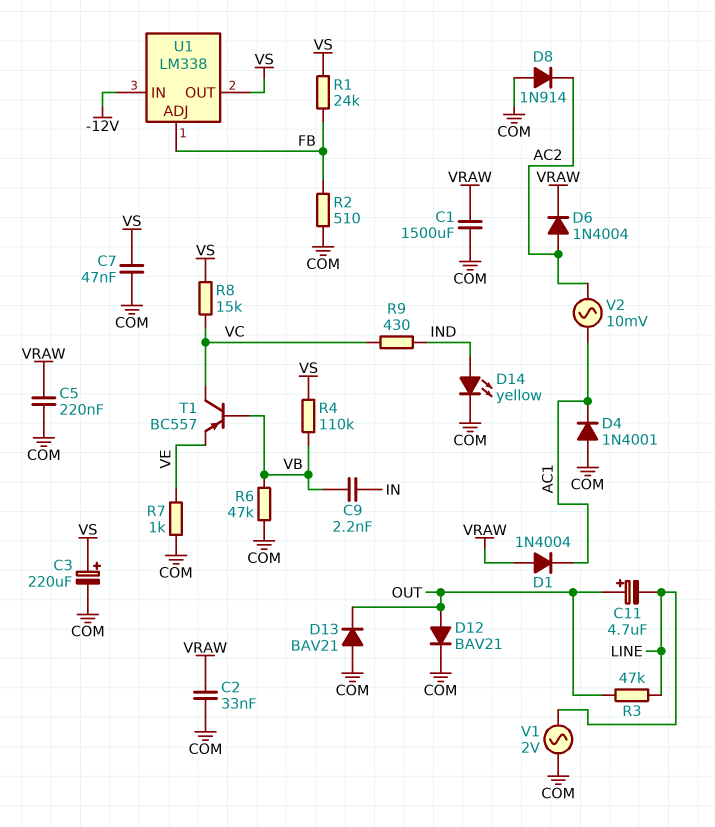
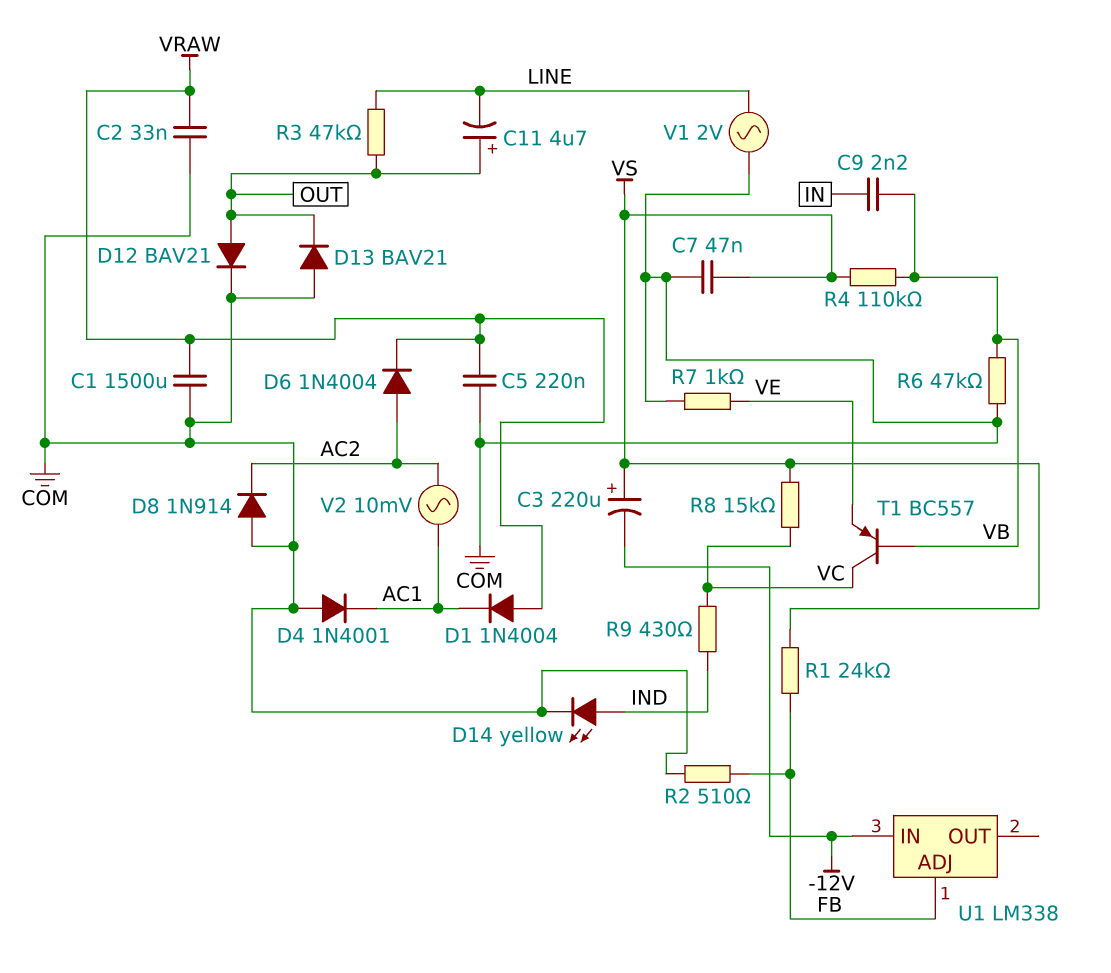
C3: 220uF (plus VS, minus COM) -> 220uF (plus VS, minus -12V)
U1 pin OUT: VS -> none

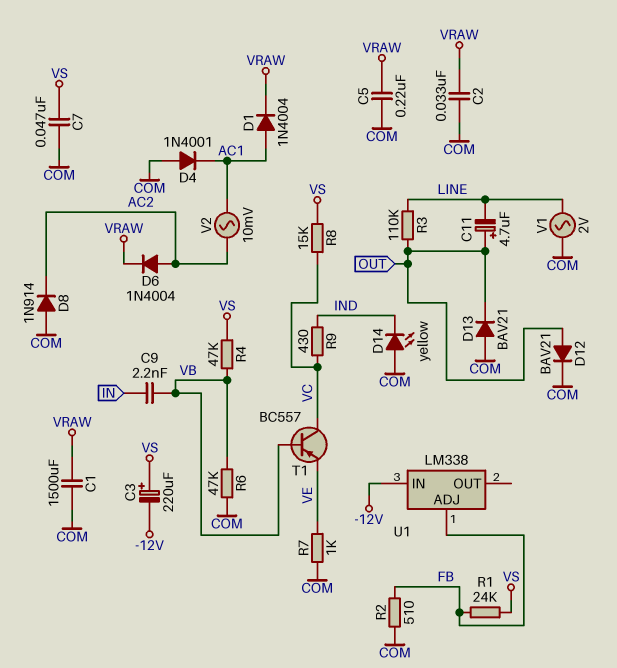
D1: diode 1N4004 (A VRAW, K AC1) -> diode 1N4004 (A AC1, K VRAW)
D14: LED yellow (A IND, K COM) -> LED yellow (A COM, K IND)
R3: 47k (LINE, OUT) -> 110k (LINE, OUT)
R4: 110k (VB, VS) -> 47k (VB, VS)

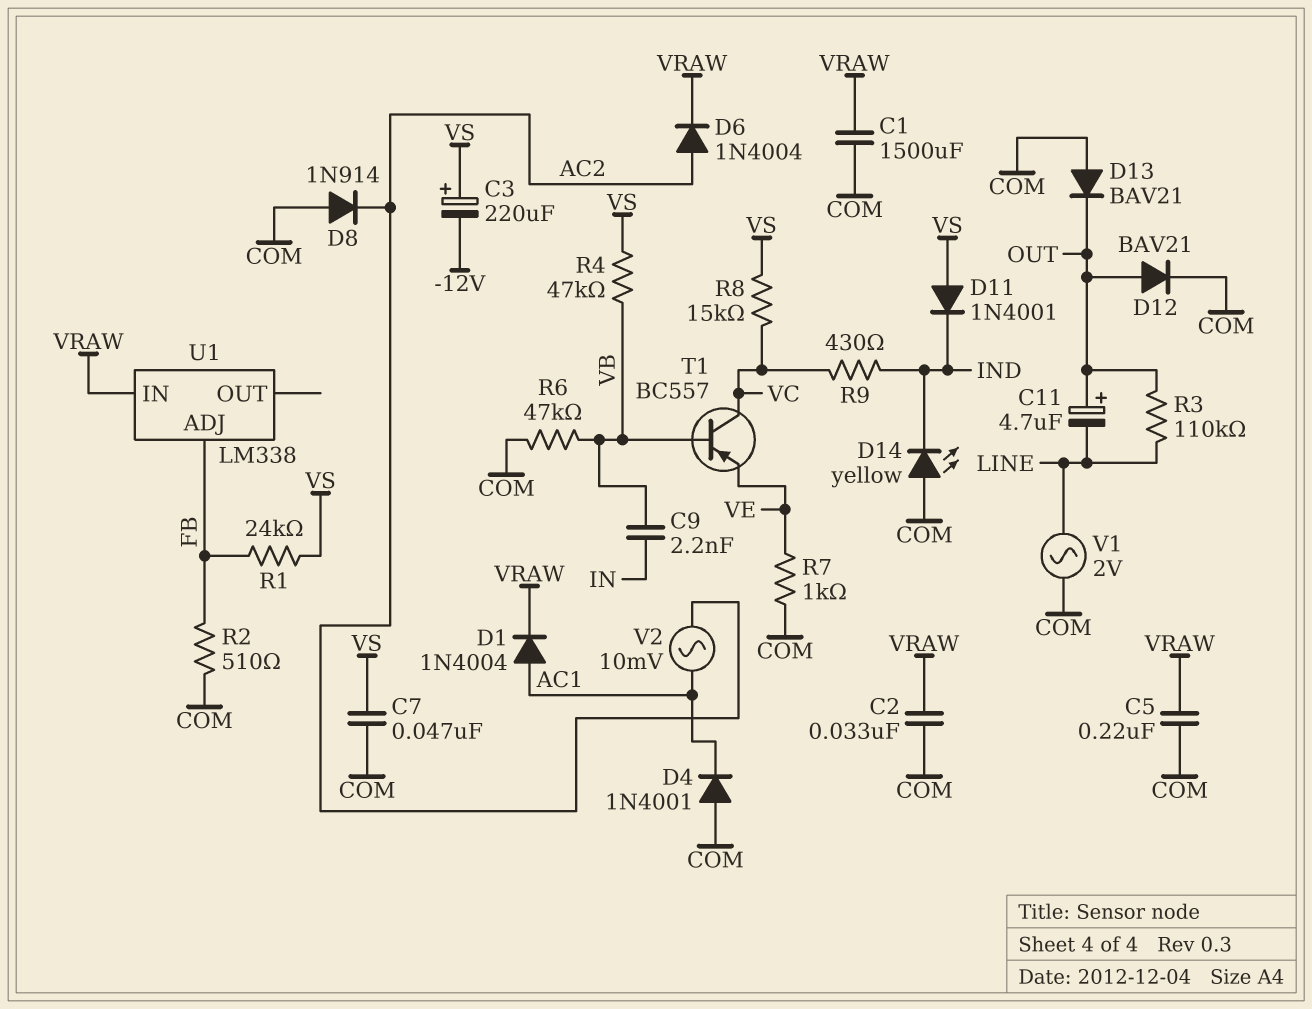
D11: none -> diode 1N4001 (A VS, K IND)
U1 pin IN: -12V -> VRAW

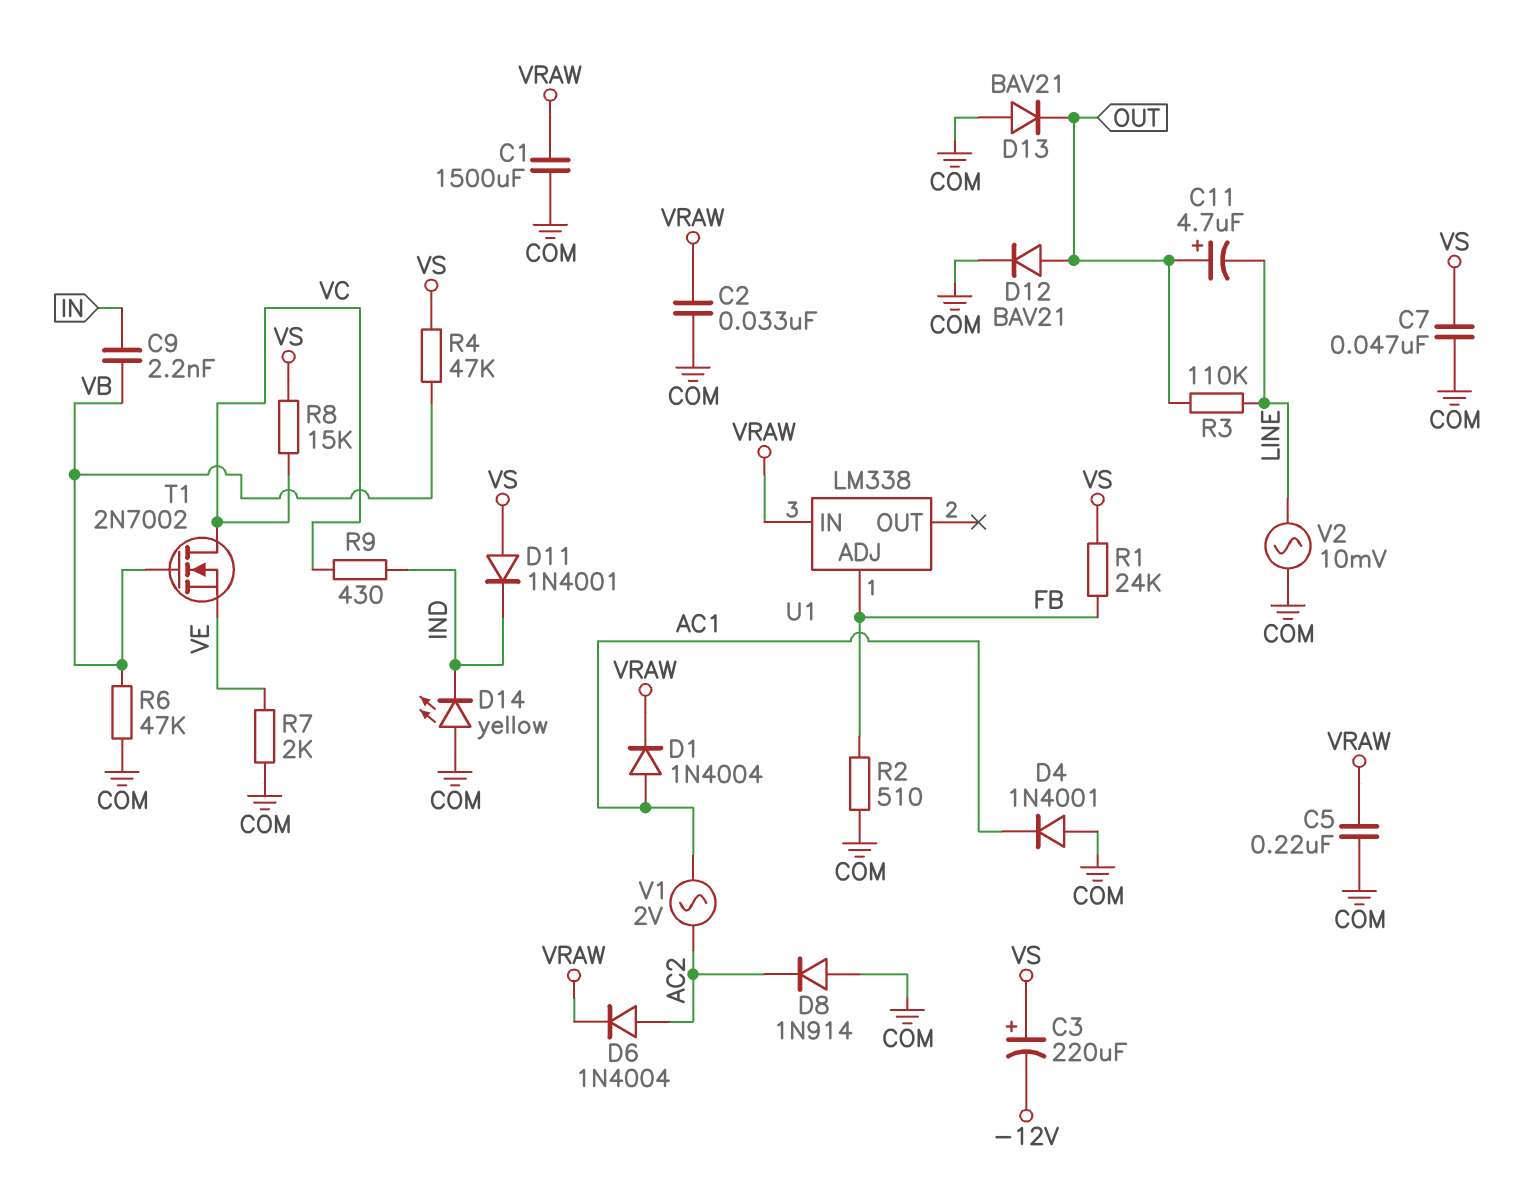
R7: 1k (COM, VE) -> 2k (COM, VE)
T1: PNP BC557 (B VB, C VC, E VE) -> NMOS 2N7002 (G VB, D VC, S VE)
V1: AC 2V (COM, LINE) -> AC 2V (AC1, AC2)
V2: AC 10mV (AC1, AC2) -> AC 10mV (COM, LINE)

